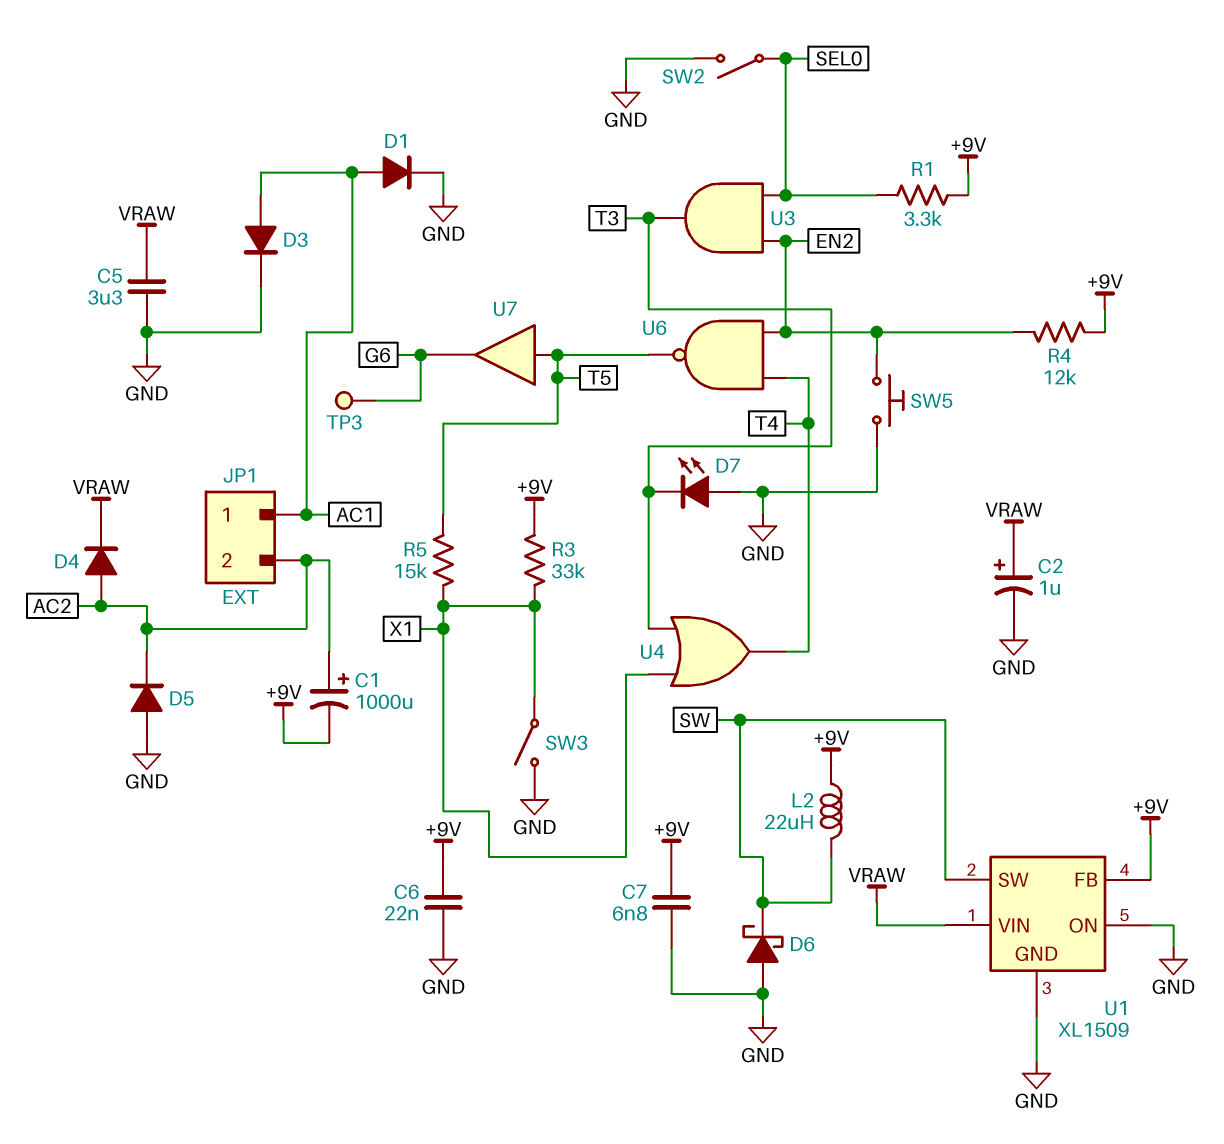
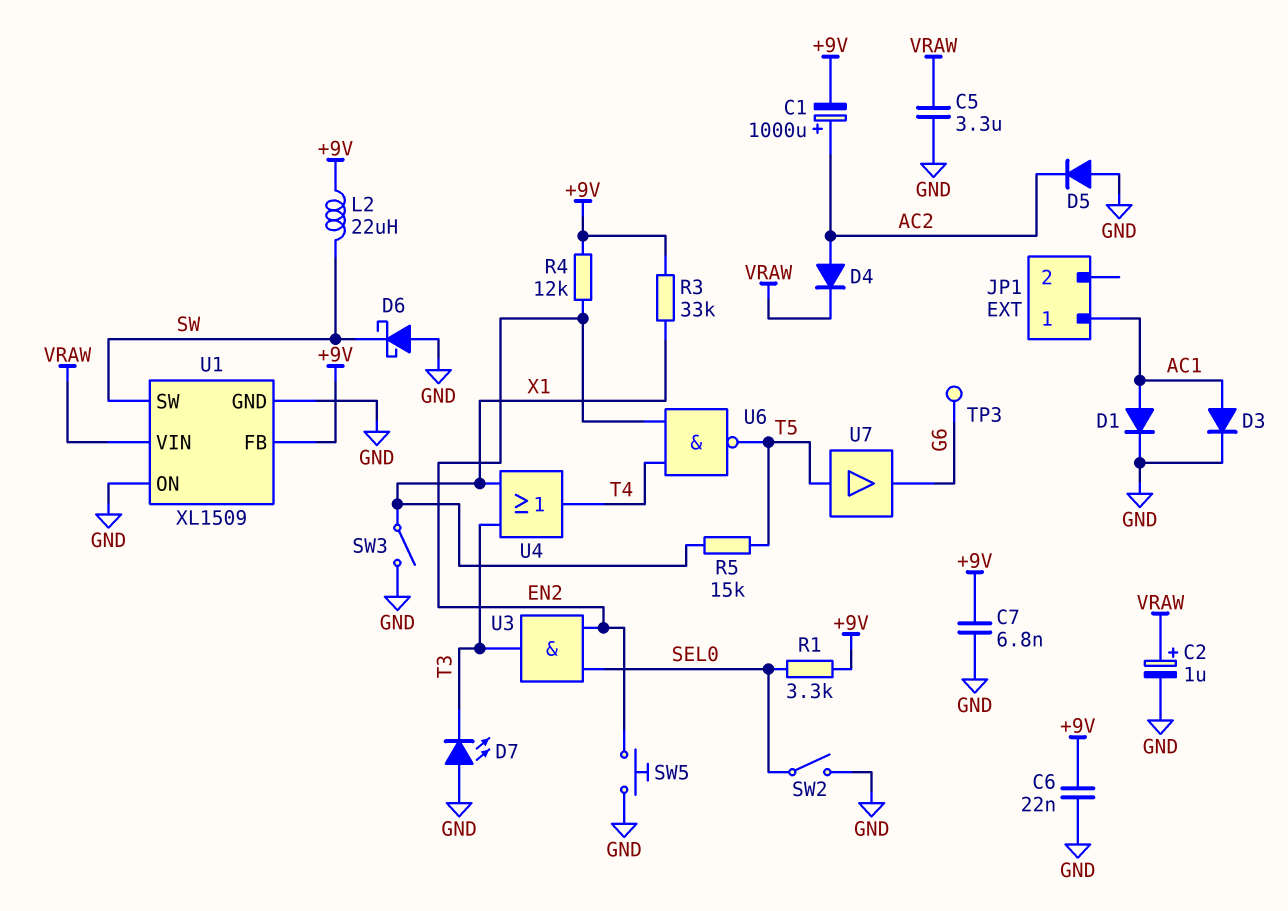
JP1 pin 2: AC2 -> none

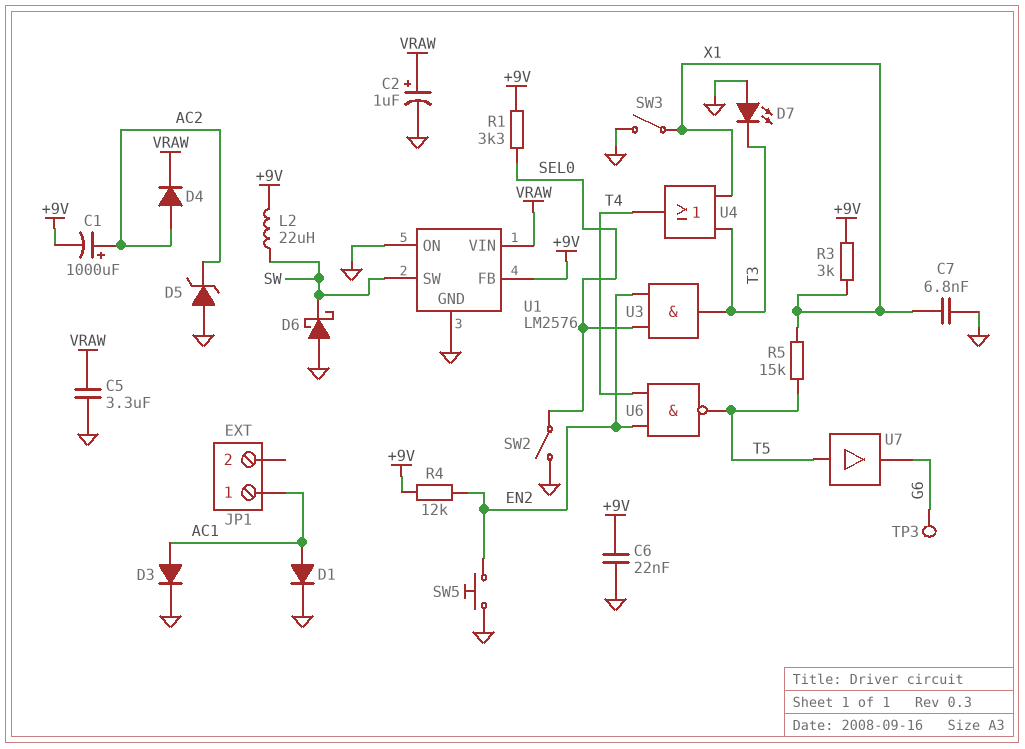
C7: 6.8nF (+9V, GND) -> 6.8nF (GND, X1)
D5: diode (A GND, K AC2) -> zener (A GND, K AC2)
R3: 33k (+9V, X1) -> 3k (+9V, X1)
U1: XL1509 -> LM2576

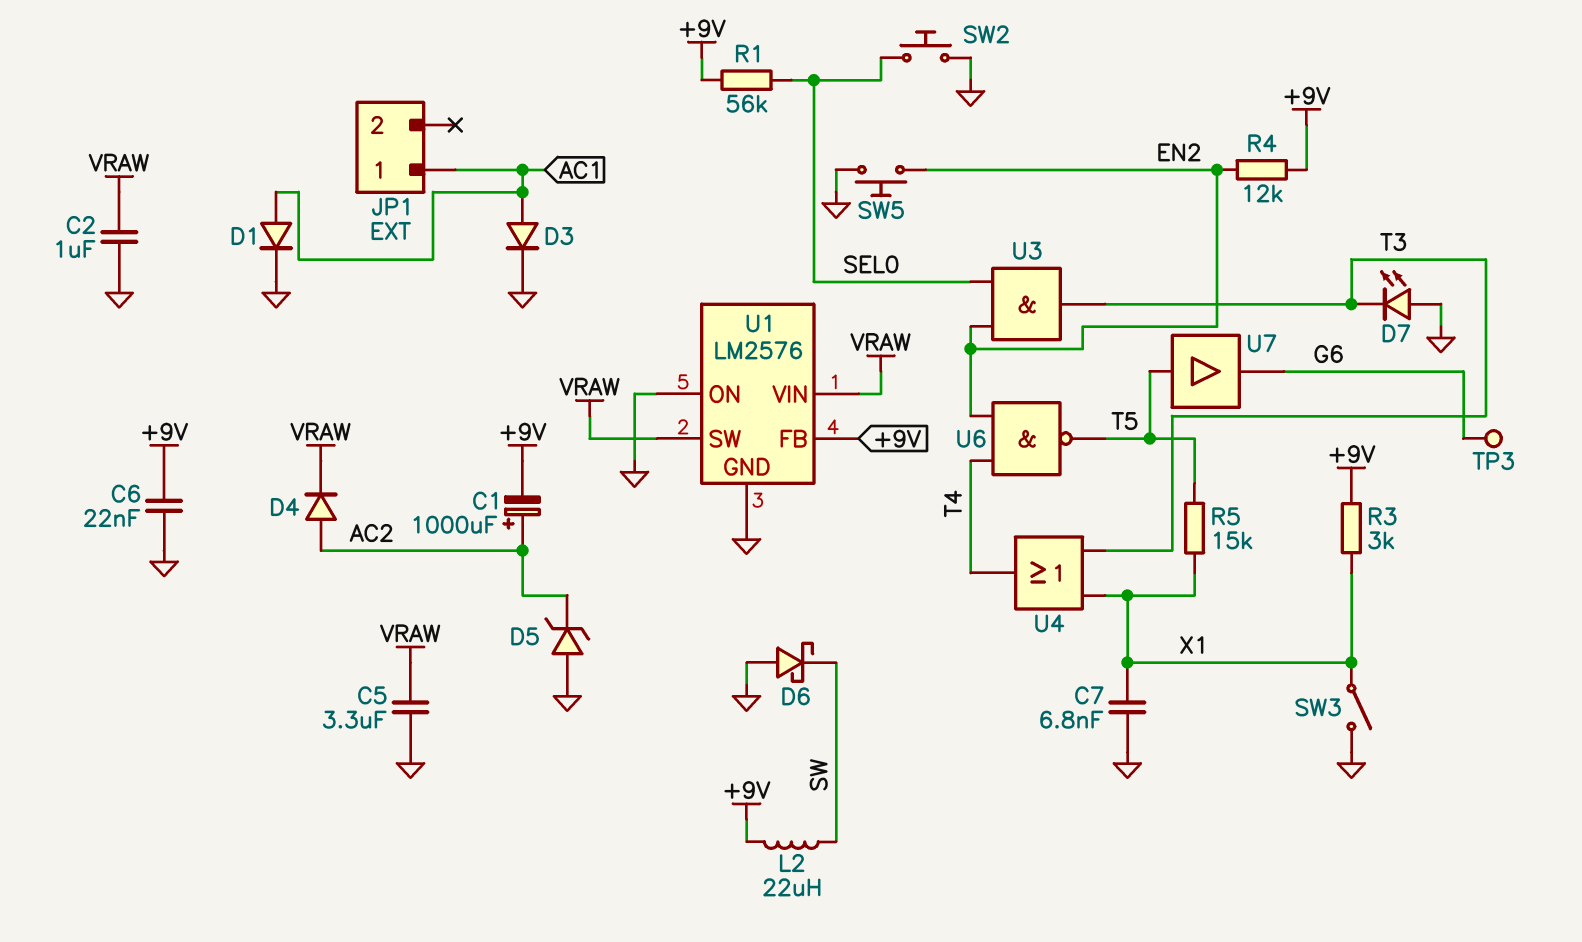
C2: 1uF (plus VRAW, minus GND) -> 1uF (GND, VRAW)
R1: 3.3k (+9V, SEL0) -> 56k (+9V, SEL0)
SW2: switch (GND, SEL0) -> button (GND, SEL0)
U1 pin SW: SW -> VRAW

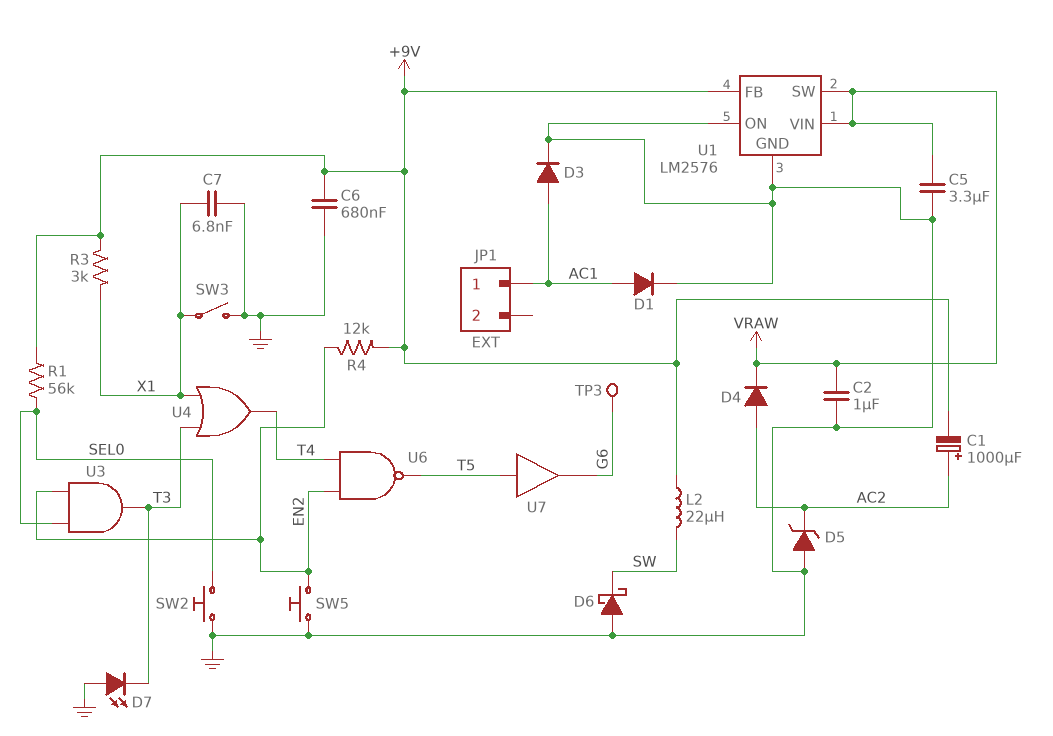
C6: 22nF (+9V, GND) -> 680nF (+9V, GND)
R5: 15k (T5, X1) -> none

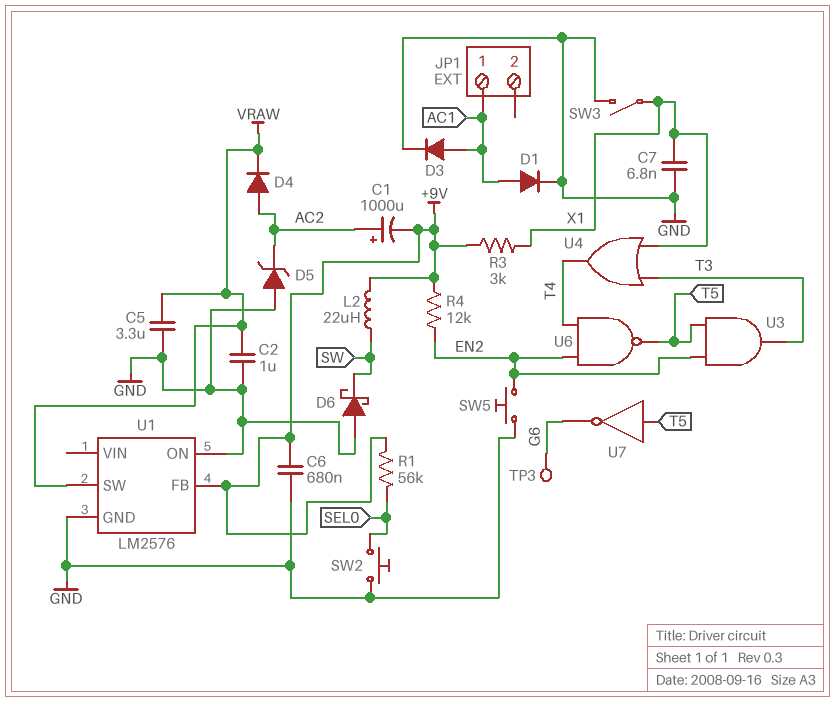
D7: LED (A GND, K T3) -> none
U1 pin VIN: VRAW -> none
U3: AND (in EN2, in SEL0, out T3) -> AND (in EN2, in T5, out T3)
U7: buffer (in T5, out G6) -> NOT (in T5, out G6)

